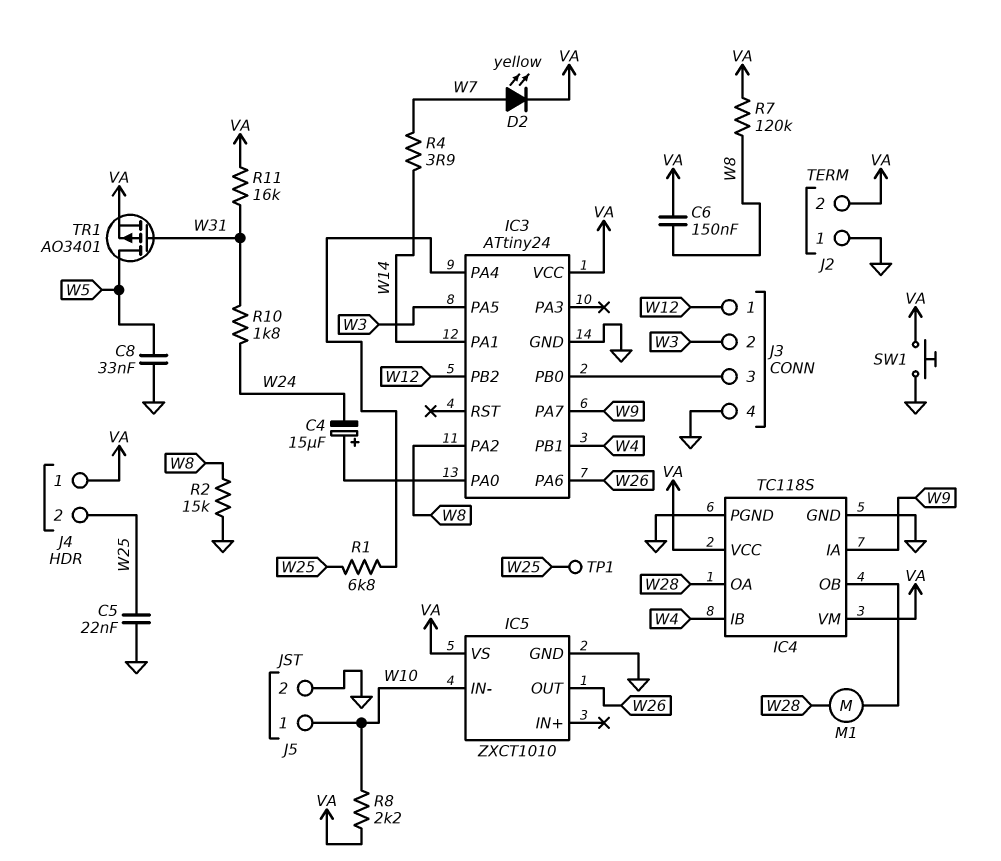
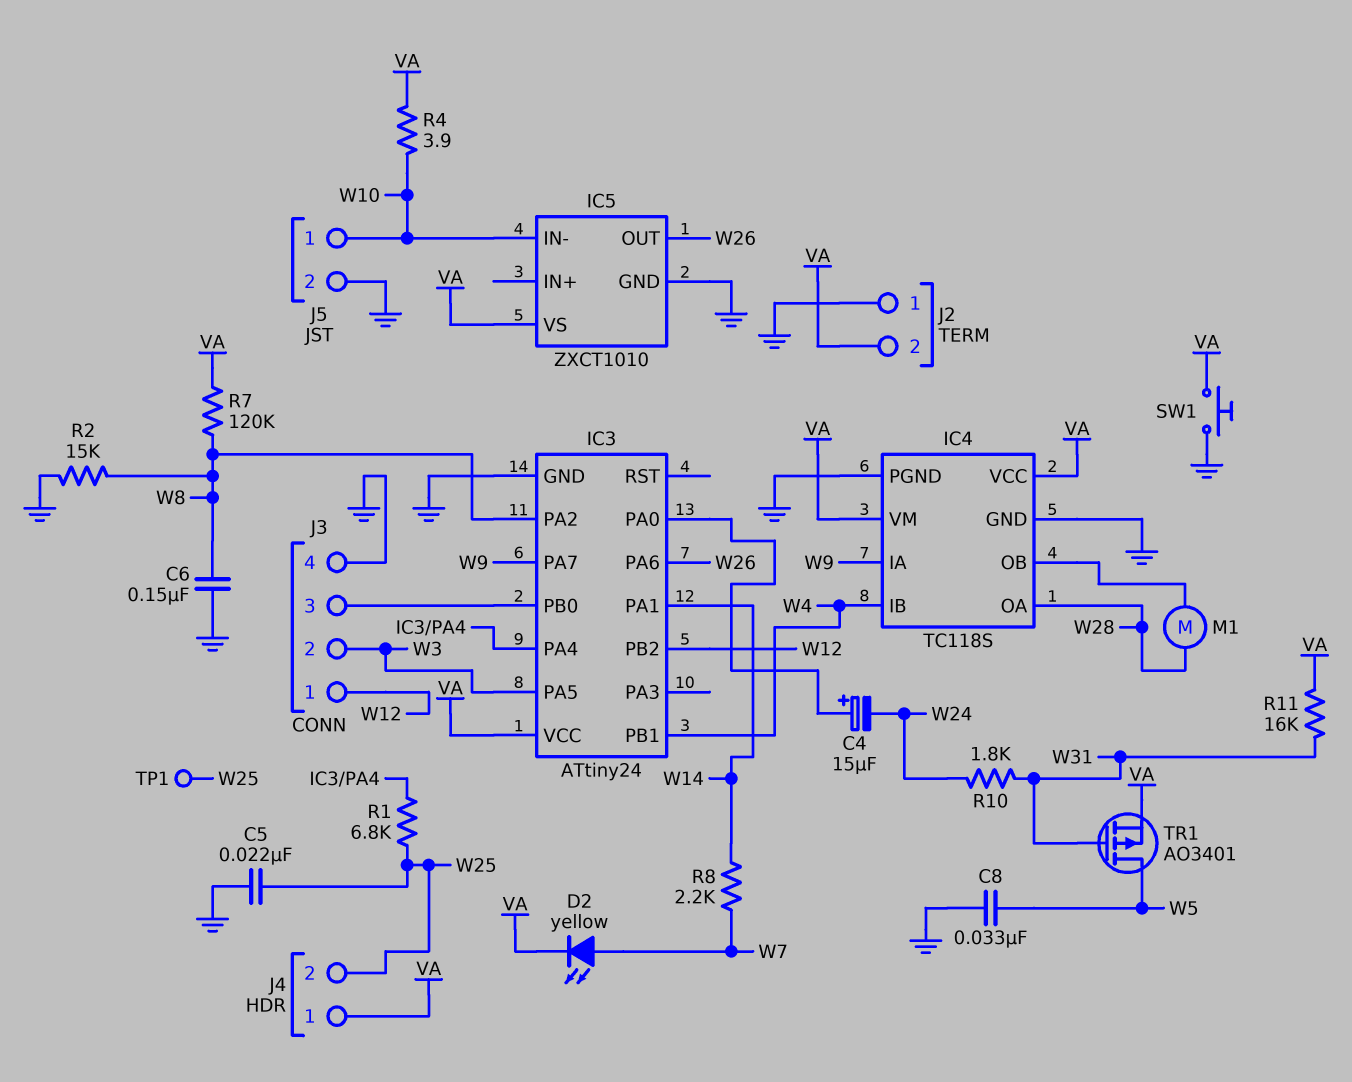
C6: 150nF (VA, W8) -> 150nF (GND, W8)
R4: 3.9 (W7, W14) -> 3.9 (VA, W10)
R8: 2.2k (VA, W10) -> 2.2k (W7, W14)

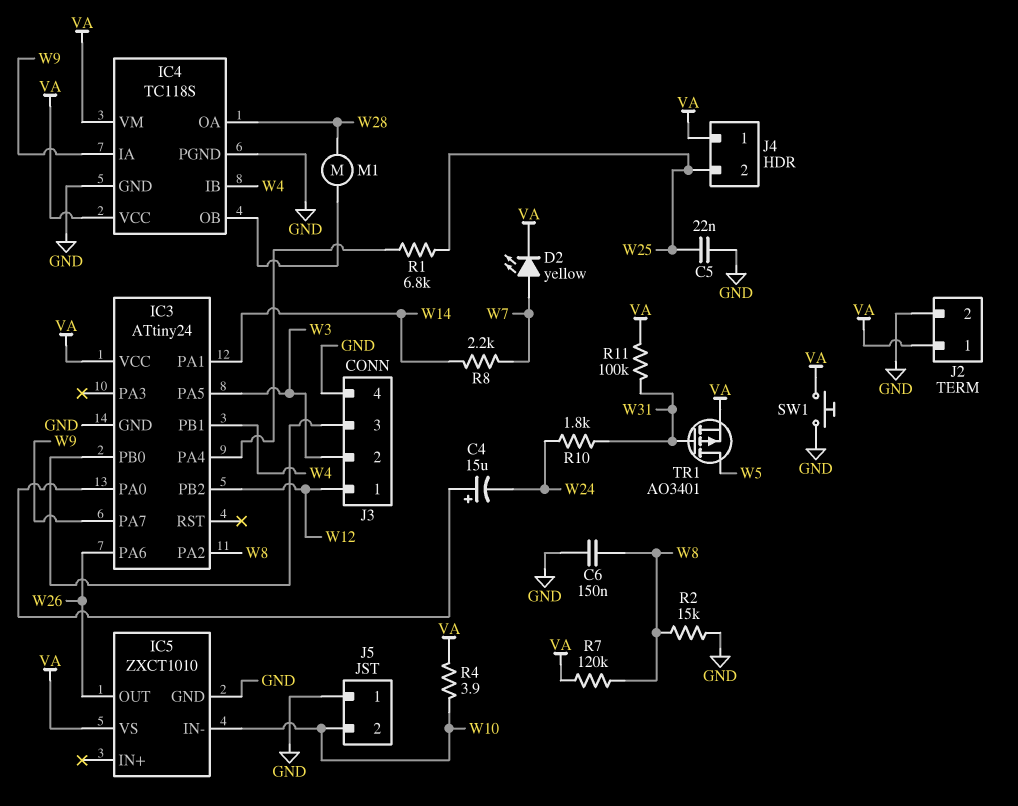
C8: 33nF (GND, W5) -> none
J2 pin 1: GND -> VA
J2 pin 2: VA -> GND
J5 pin 1: W10 -> GND
J5 pin 2: GND -> W10
R11: 16k (VA, W31) -> 100k (VA, W31)
TP1: test point (W25) -> none

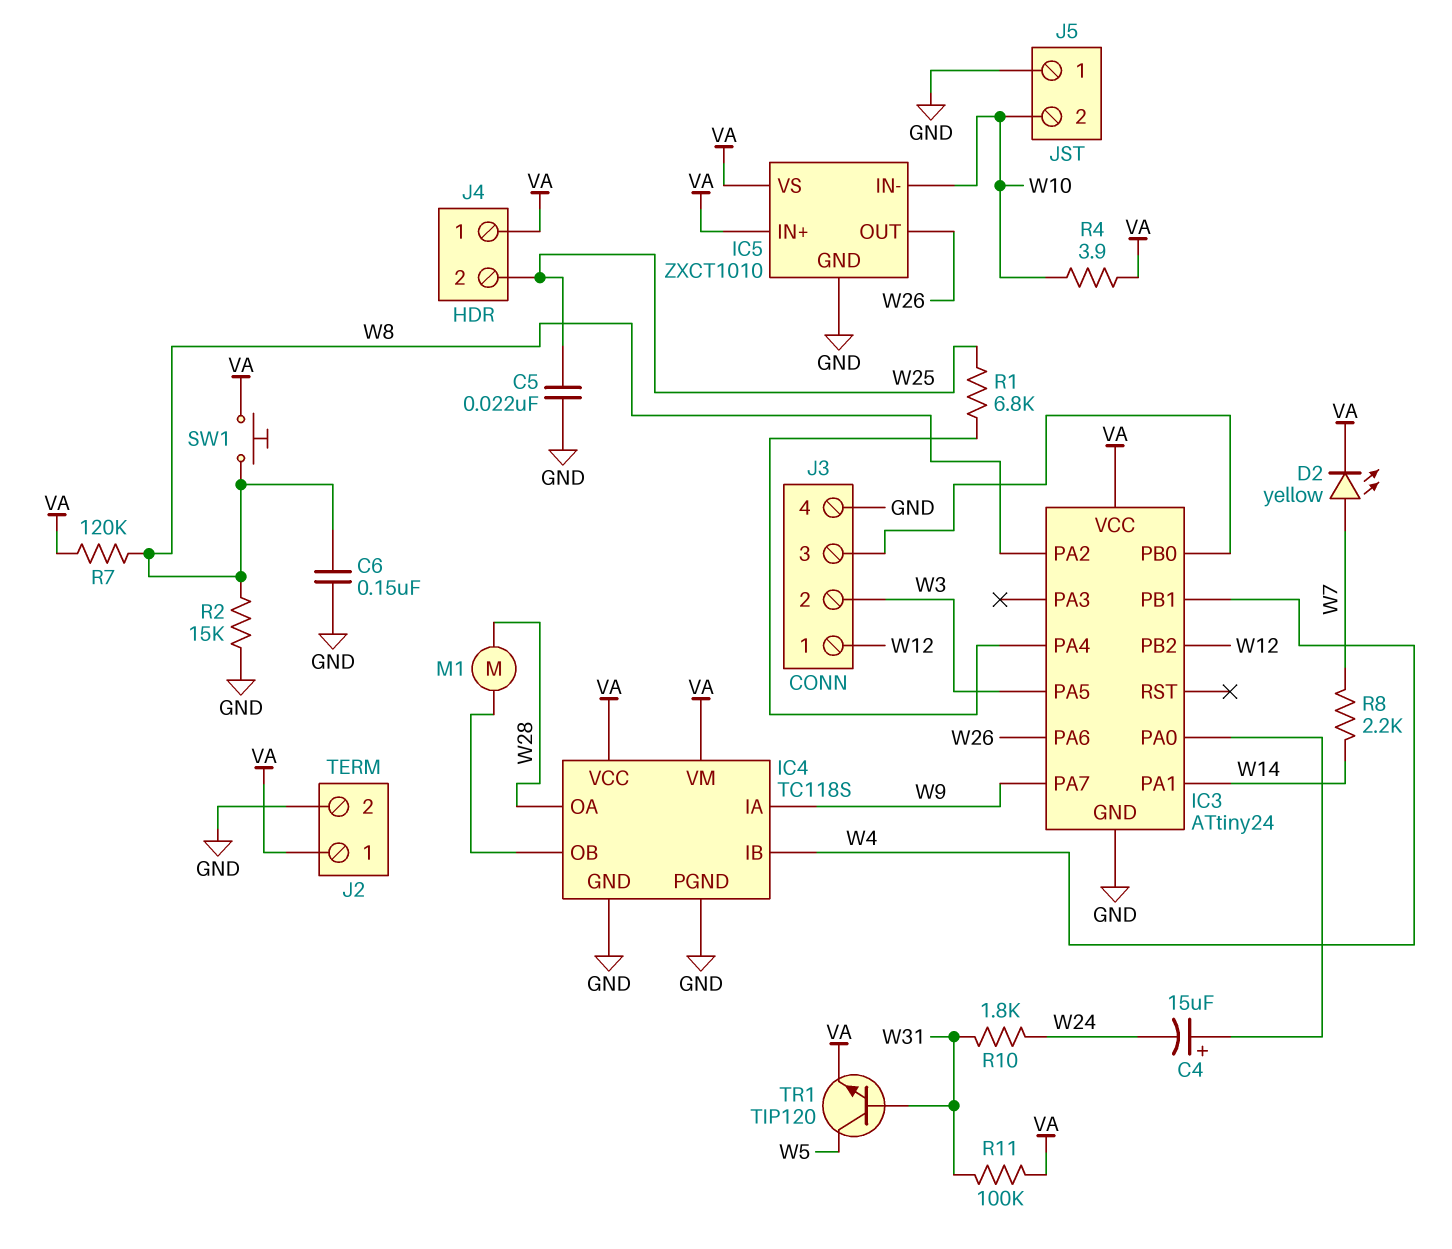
IC5 pin IN+: none -> VA
SW1: button (GND, VA) -> button (VA, W8)
TR1: PMOS AO3401 (G W31, D W5, S VA) -> NPN TIP120 (B W31, C W5, E VA)

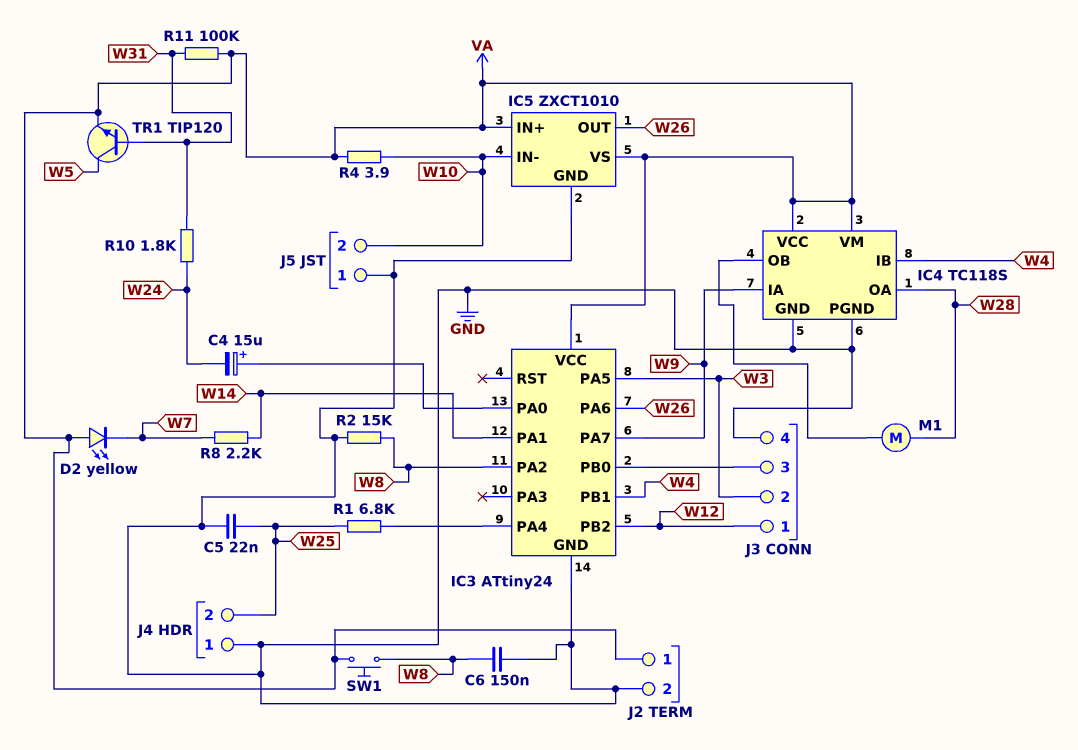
D2: LED yellow (A W7, K VA) -> LED yellow (A VA, K W7)
J4 pin 1: VA -> GND
R7: 120k (VA, W8) -> none

